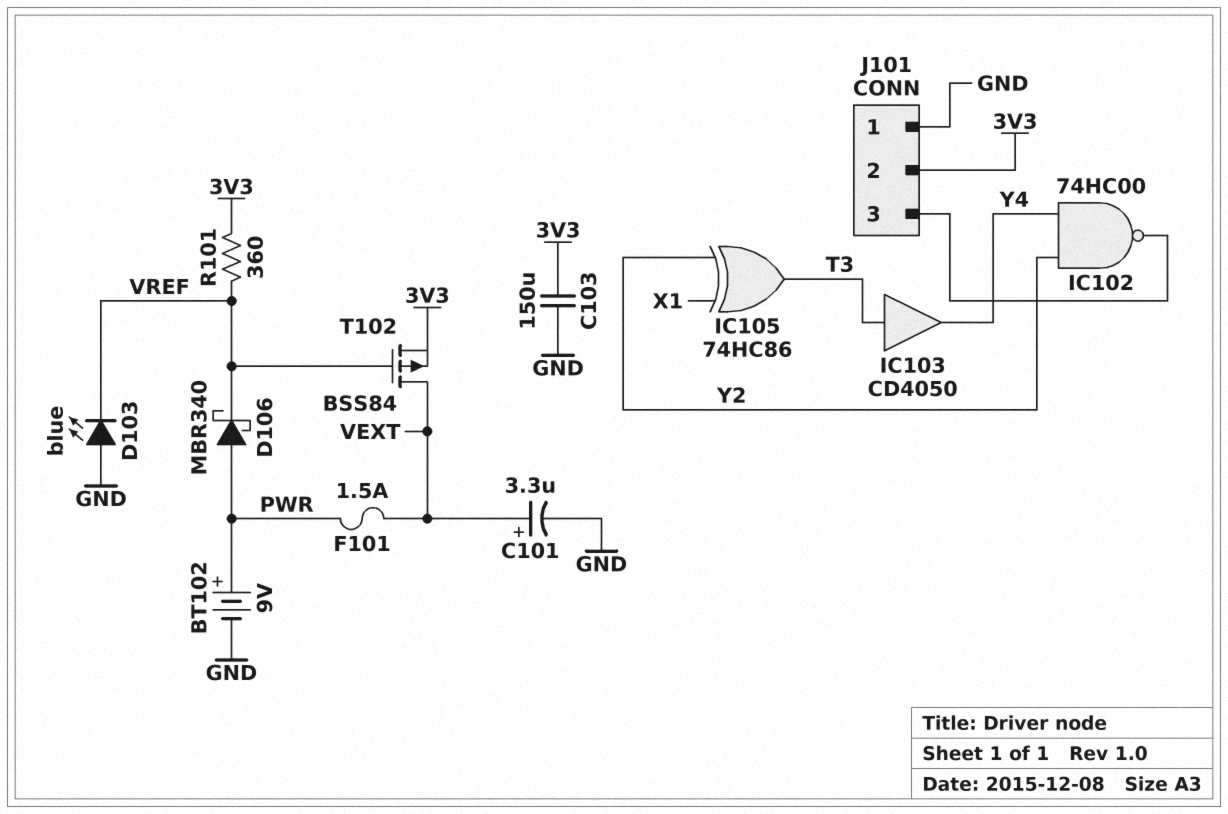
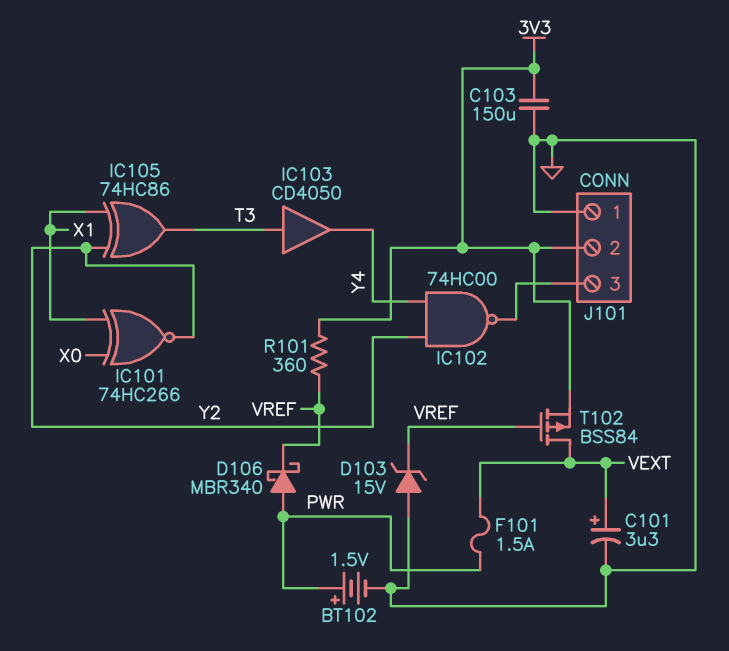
BT102: 9V (plus PWR, minus GND) -> 1.5V (plus PWR, minus GND)
D103: LED blue (A GND, K VREF) -> zener 15V (A GND, K VREF)
IC101: none -> XNOR 74HC266 (in X0, in X1, out Y2)

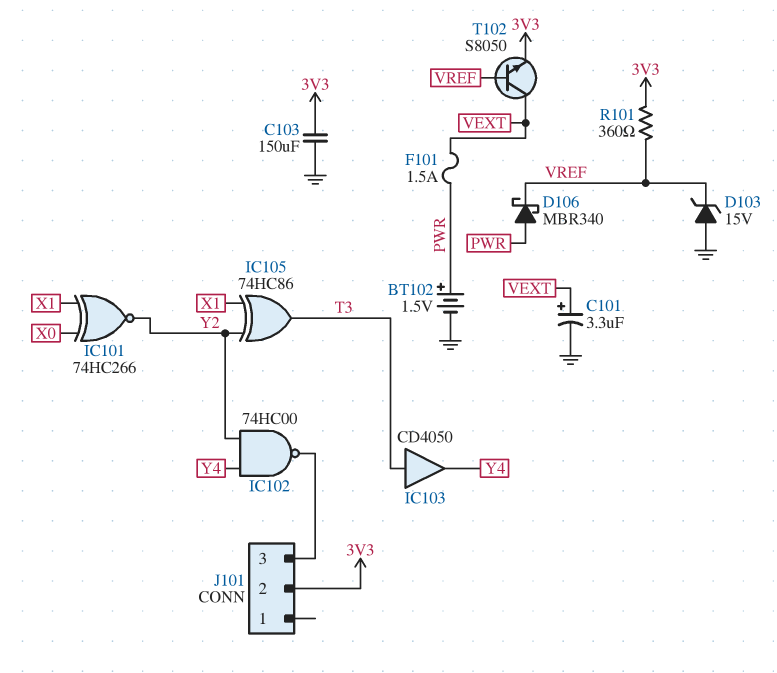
J101 pin 1: GND -> none
T102: PMOS BSS84 (G VREF, D VEXT, S 3V3) -> NPN S8050 (B VREF, C VEXT, E 3V3)

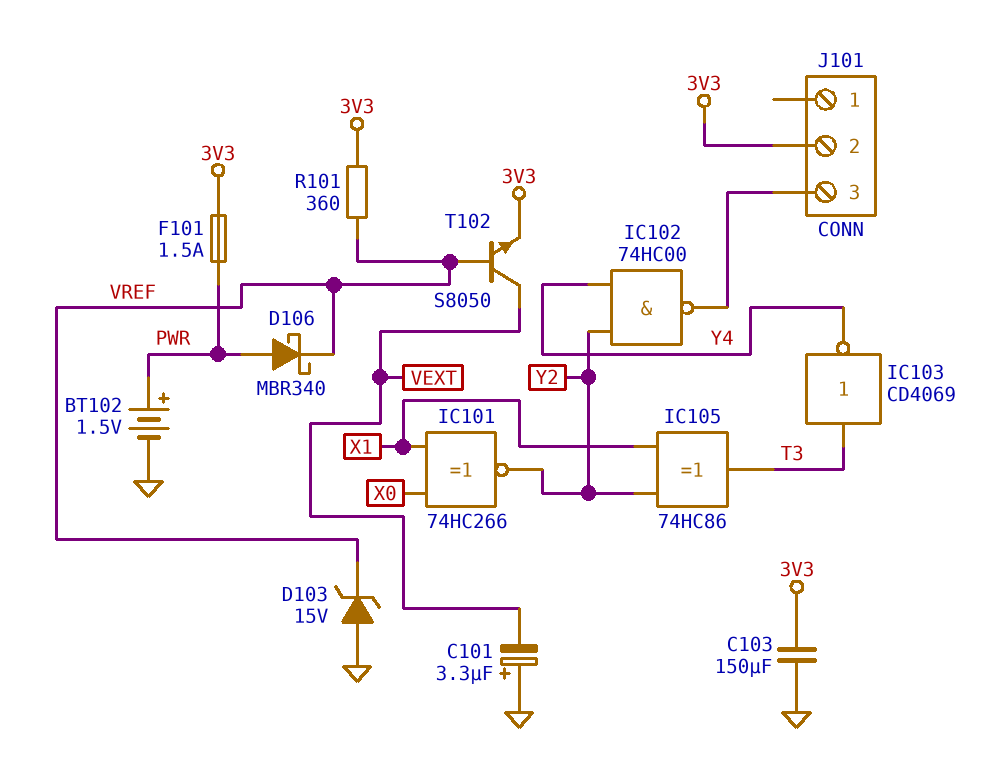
C101: 3.3uF (plus VEXT, minus GND) -> 3.3uF (plus GND, minus VEXT)
F101: 1.5A (PWR, VEXT) -> 1.5A (3V3, PWR)
IC103: buffer CD4050 (in T3, out Y4) -> NOT CD4069 (in T3, out Y4)

